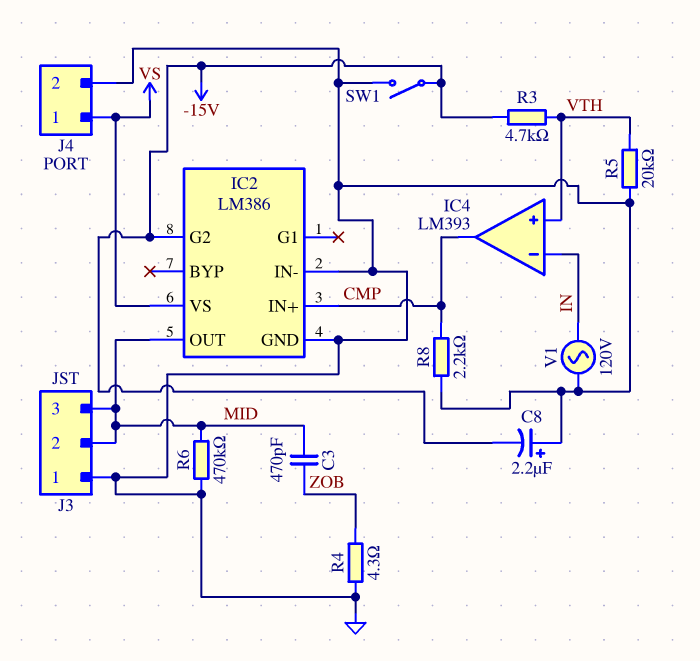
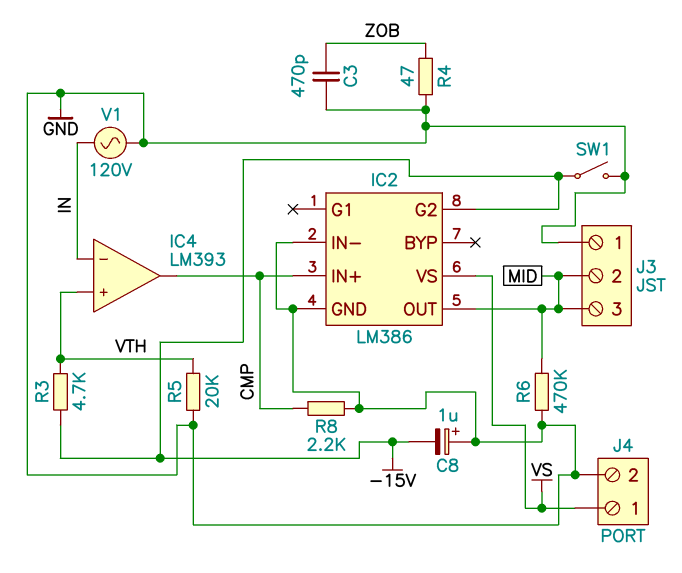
C3: 470pF (MID, ZOB) -> 470pF (GND, ZOB)
C8: 2.2uF (plus GND, minus -15V) -> 1uF (plus GND, minus -15V)
R4: 4.3 (GND, ZOB) -> 47 (GND, ZOB)

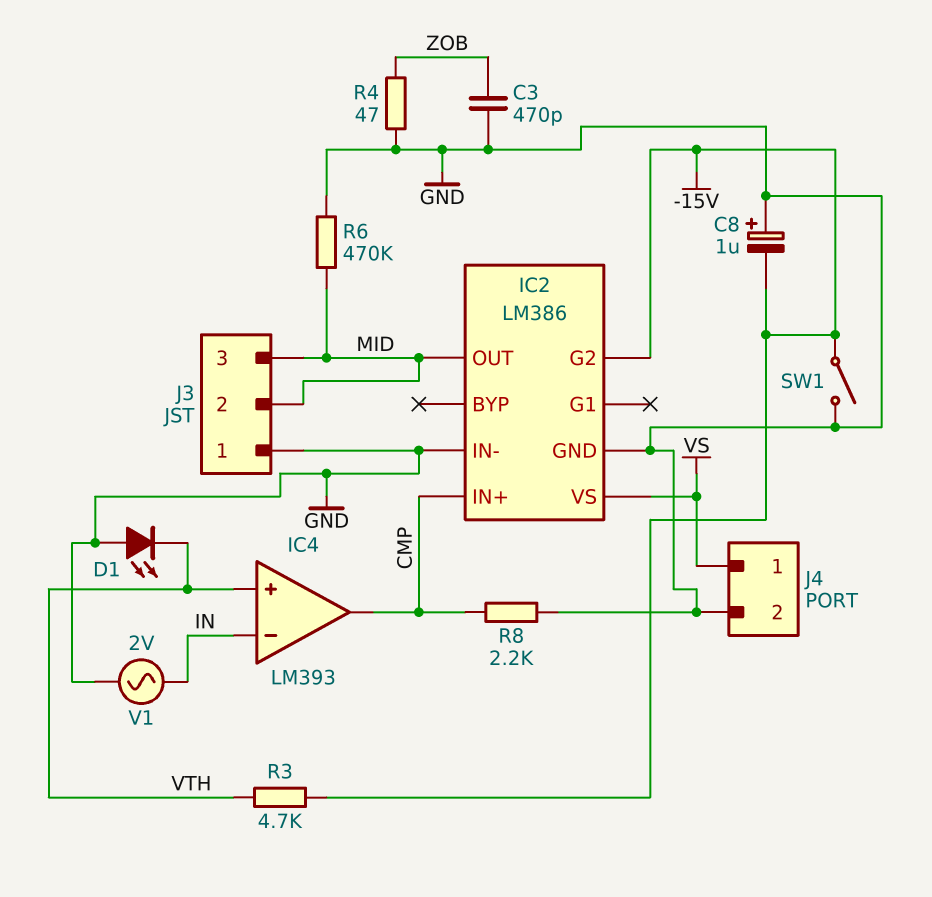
D1: none -> LED (A GND, K VTH)
R5: 20k (GND, VTH) -> none
V1: AC 120V (GND, IN) -> AC 2V (GND, IN)

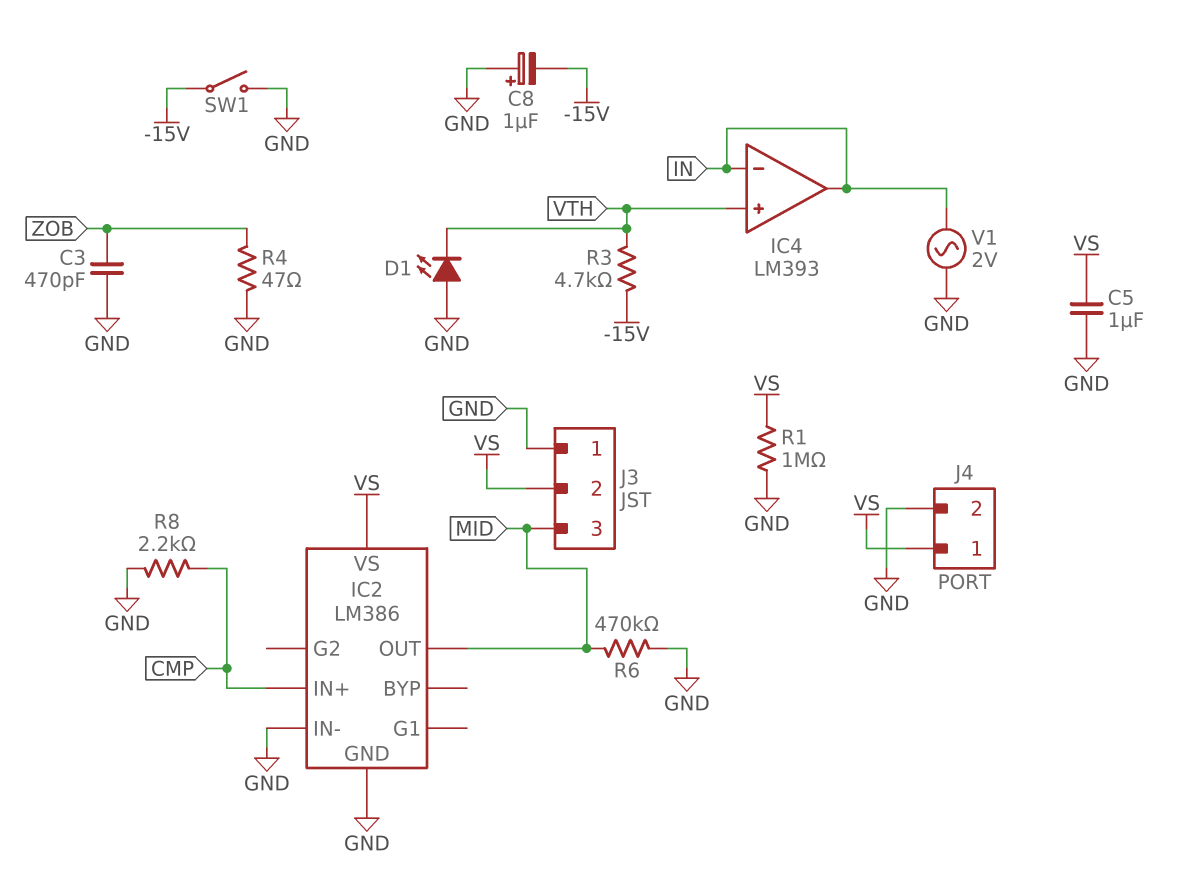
C5: none -> 1uF (GND, VS)
IC2 pin G2: -15V -> none
IC4 pin out: CMP -> IN
J3 pin 2: MID -> VS
R1: none -> 1M (GND, VS)

